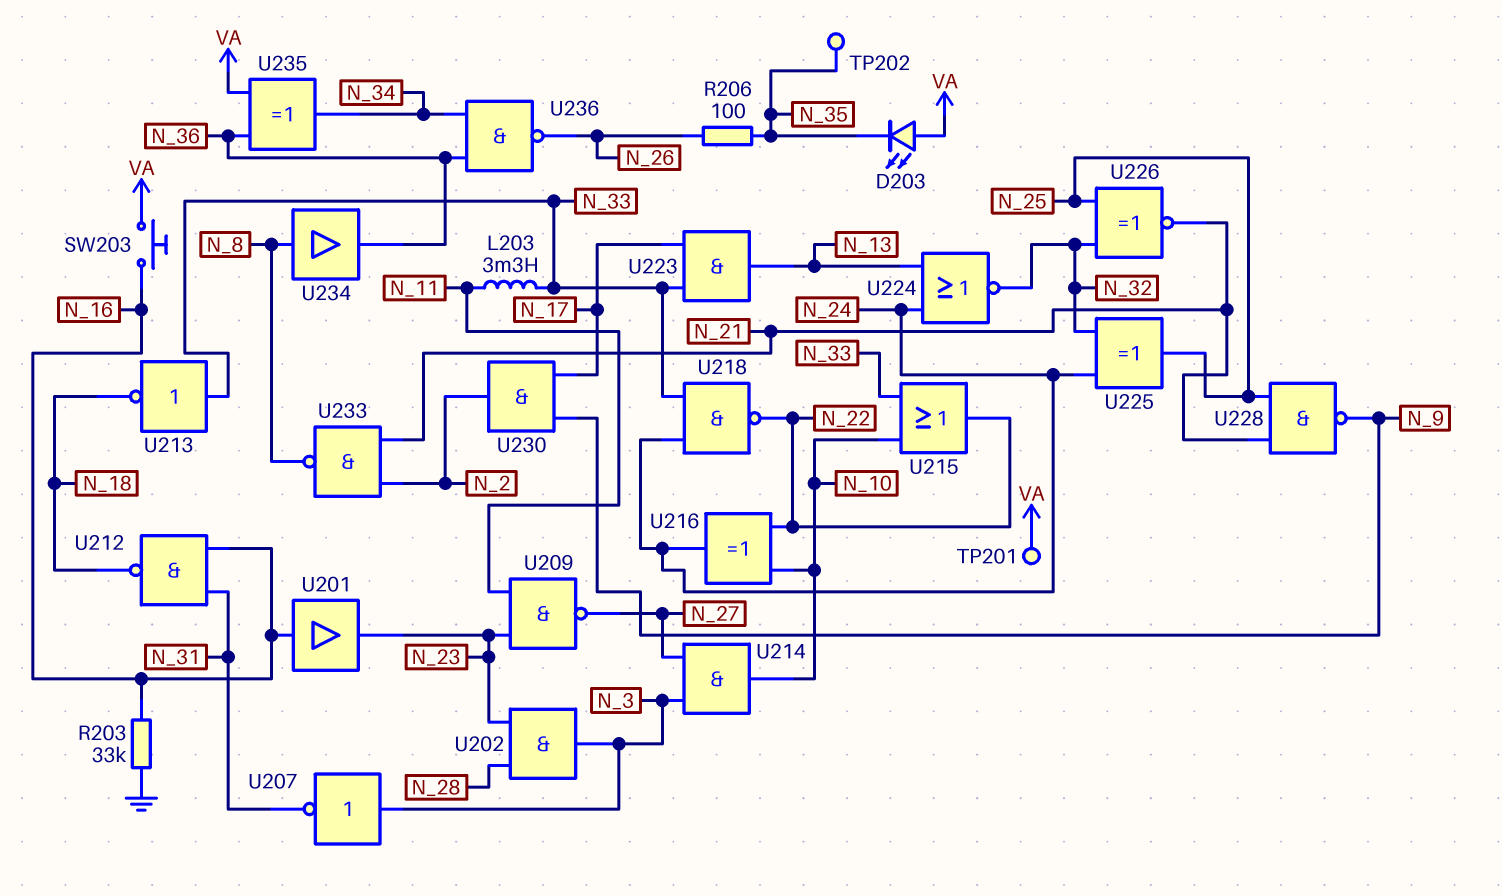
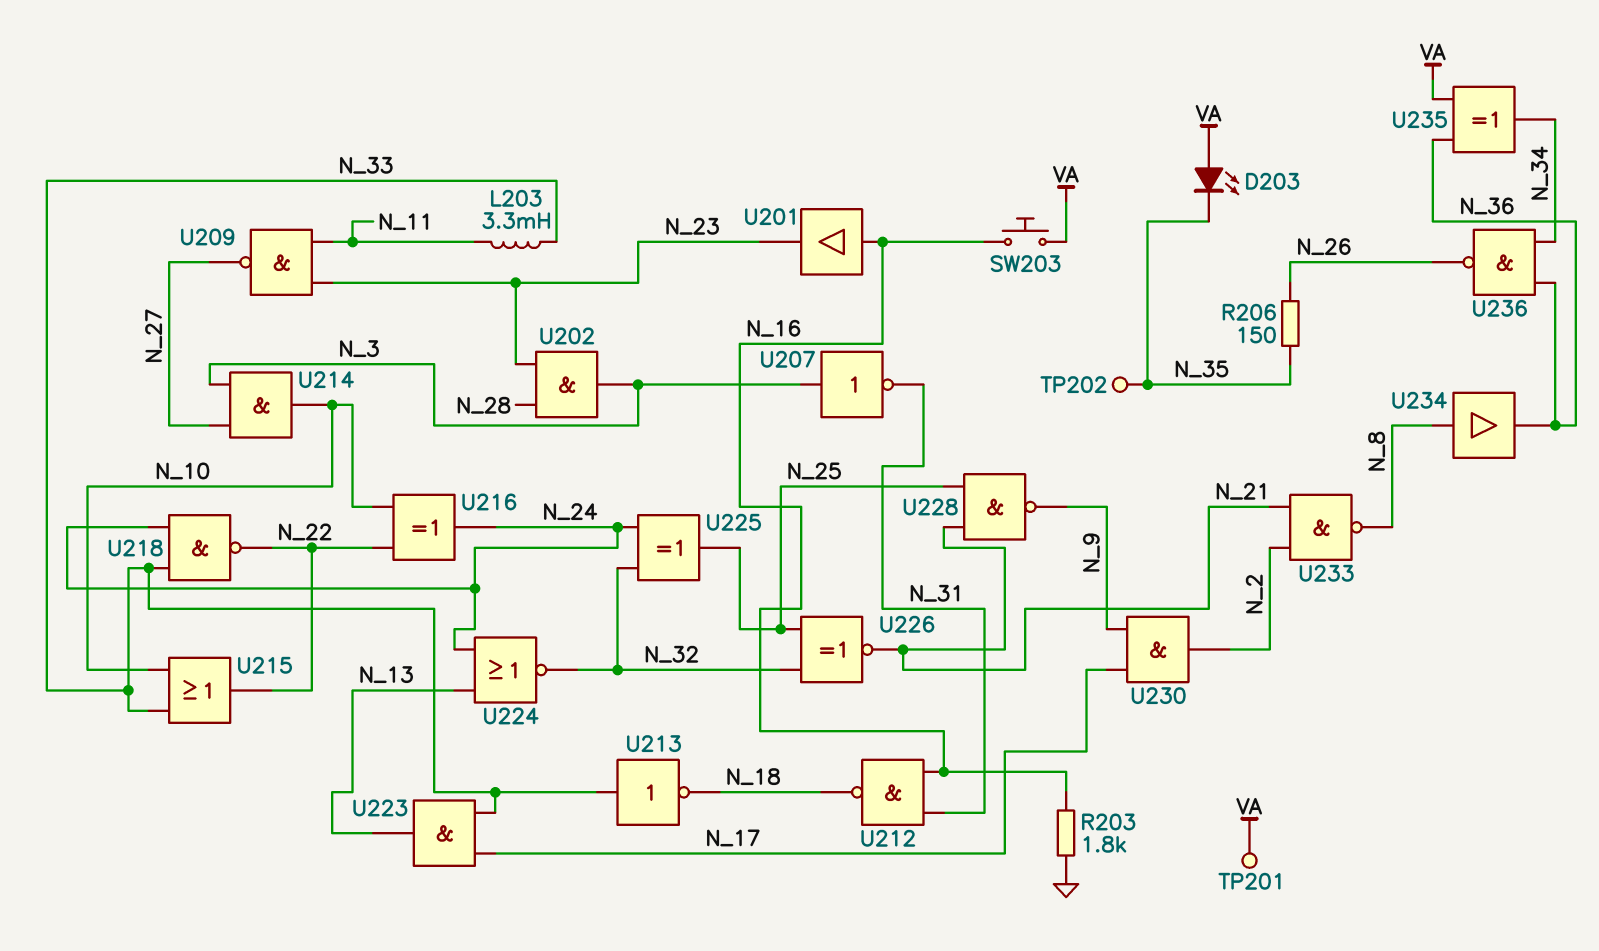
R203: 33k (GND, N_16) -> 1.8k (GND, N_16)
R206: 100 (N_26, N_35) -> 150 (N_26, N_35)

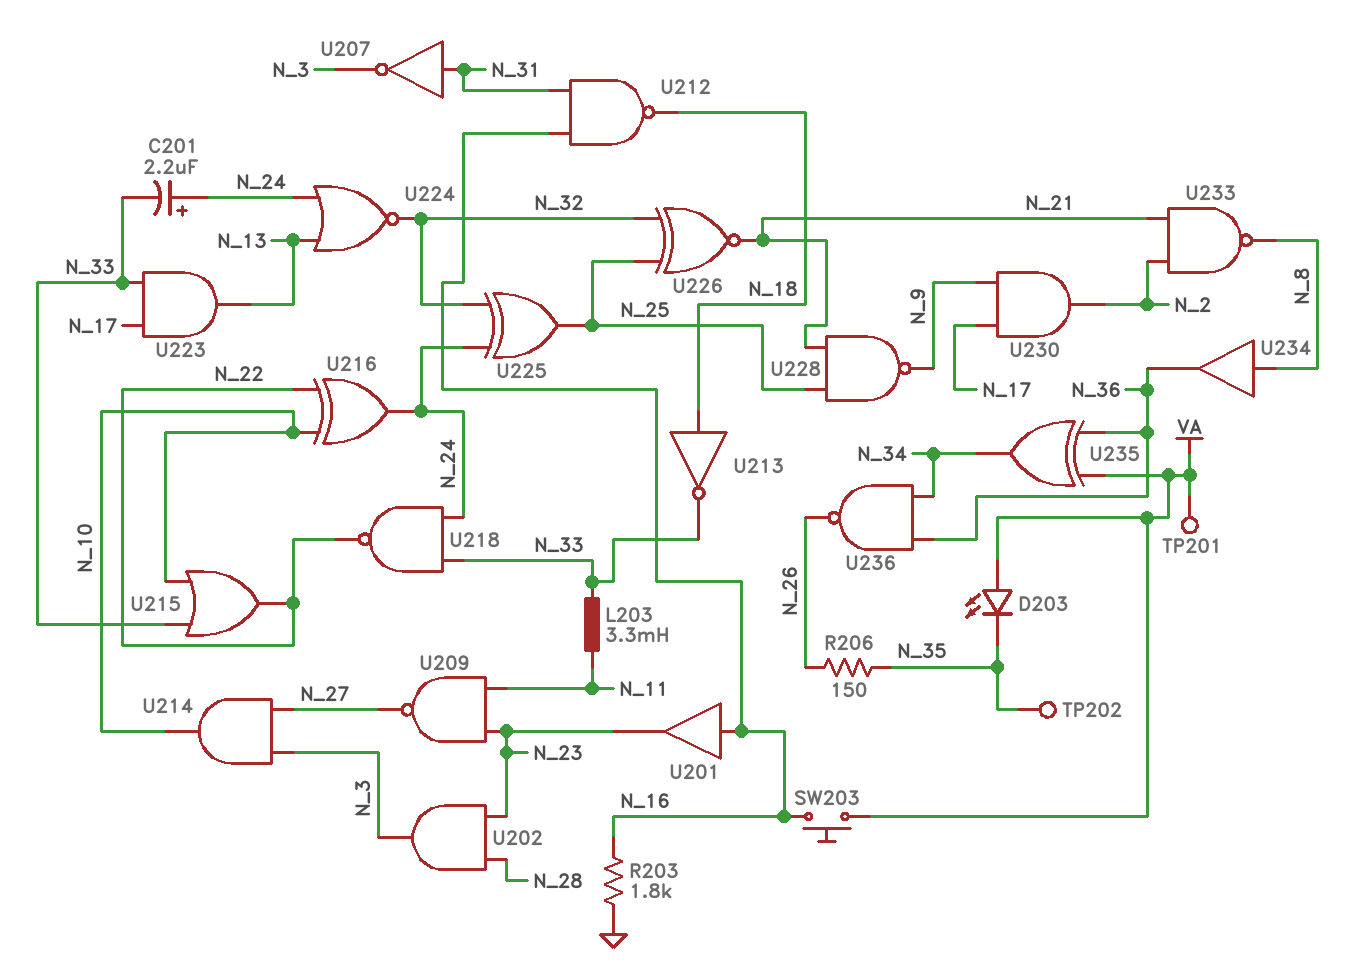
C201: none -> 2.2uF (plus N_24, minus N_33)
U207: NOT (in N_3, out N_31) -> NOT (in N_31, out N_3)
U213: NOT (in N_33, out N_18) -> NOT (in N_18, out N_33)

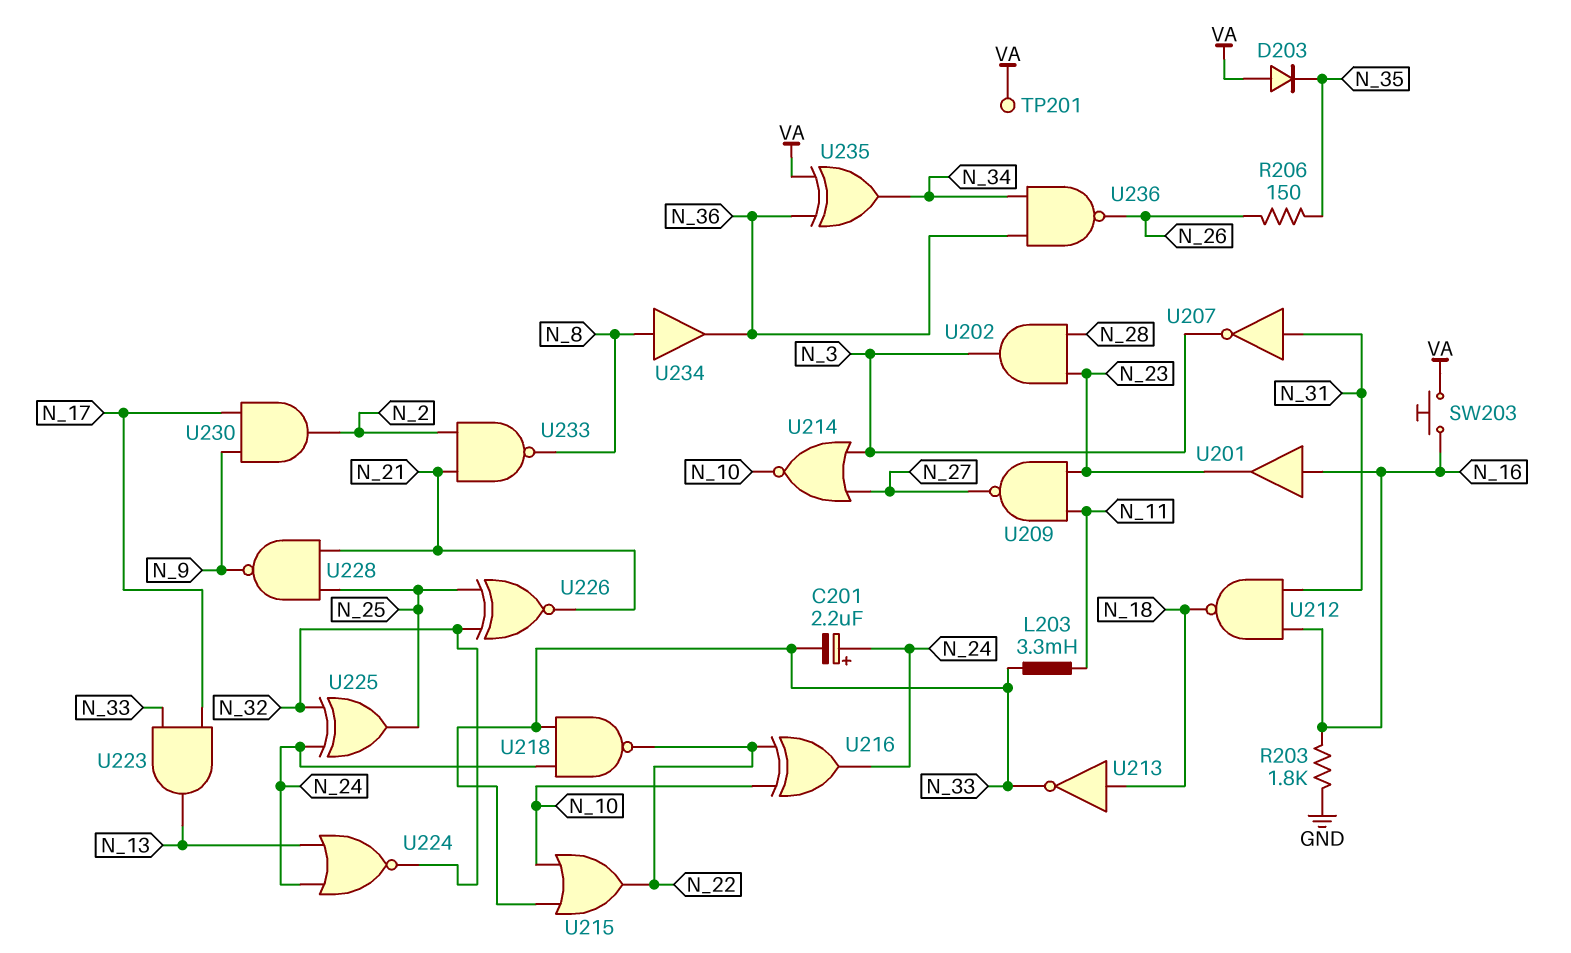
D203: LED (A VA, K N_35) -> diode (A VA, K N_35)
TP202: test point (N_35) -> none
U214: AND (in N_3, in N_27, out N_10) -> NOR (in N_3, in N_27, out N_10)

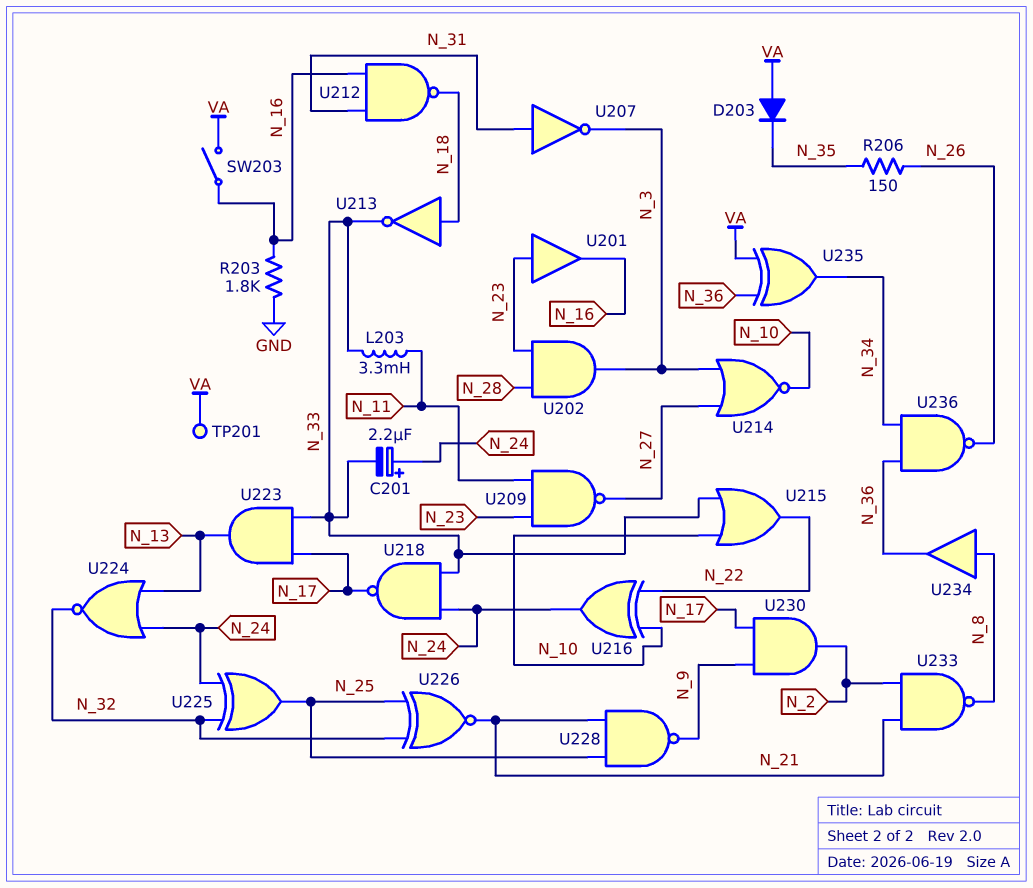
SW203: button (N_16, VA) -> switch (N_16, VA)
U201: buffer (in N_16, out N_23) -> buffer (in N_23, out N_16)
U218: NAND (in N_24, in N_33, out N_22) -> NAND (in N_24, in N_33, out N_17)

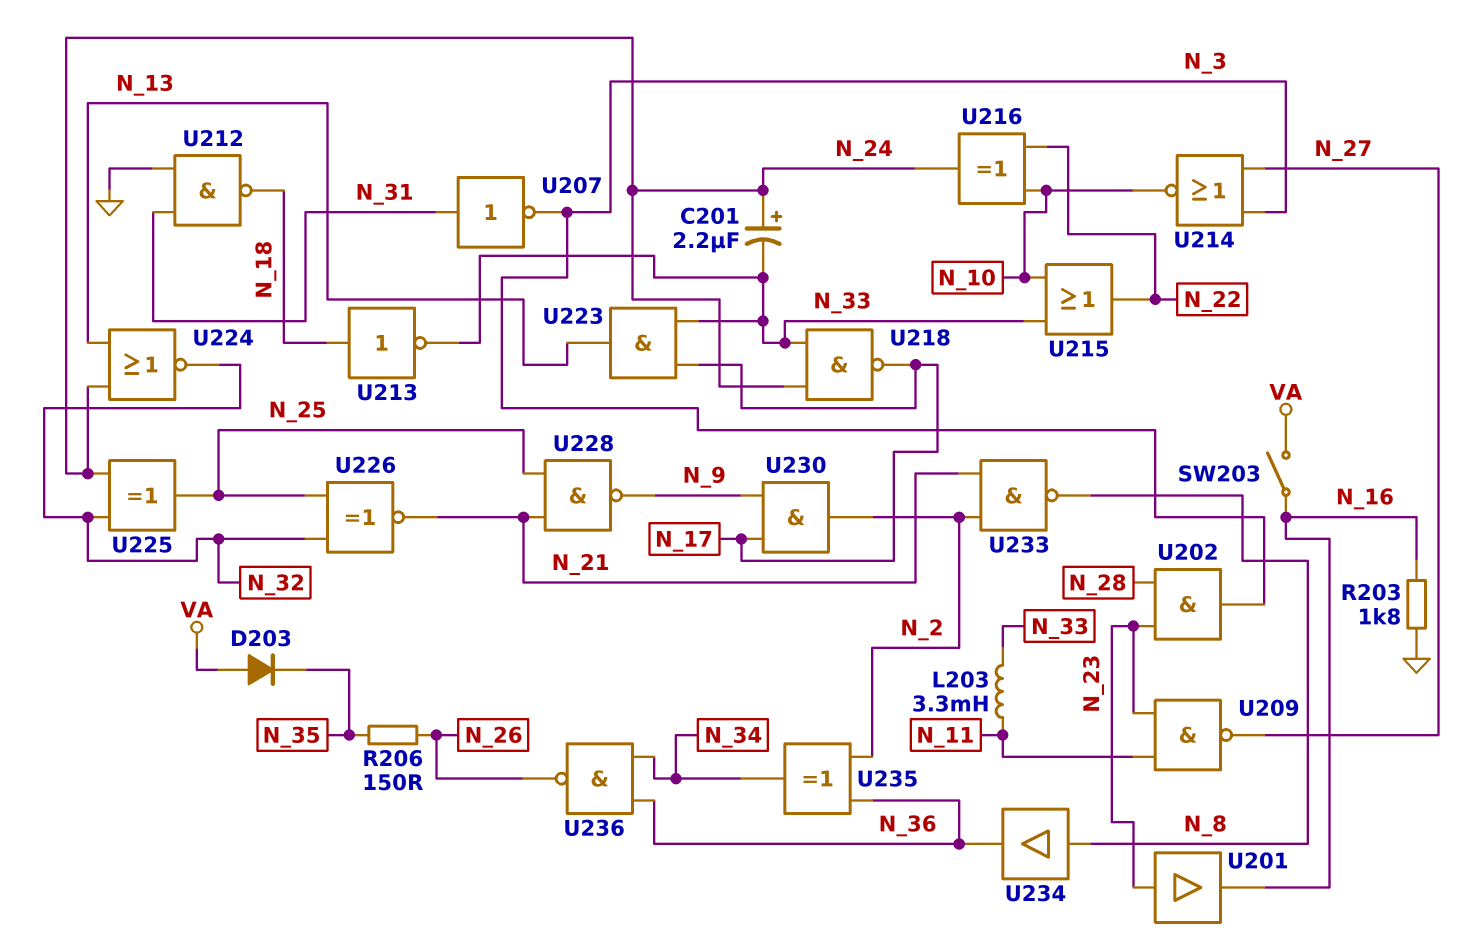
TP201: test point (VA) -> none
U212: NAND (in N_16, in N_31, out N_18) -> NAND (in GND, in N_31, out N_18)
U235: XOR (in N_36, in VA, out N_34) -> XOR (in N_2, in N_36, out N_34)

